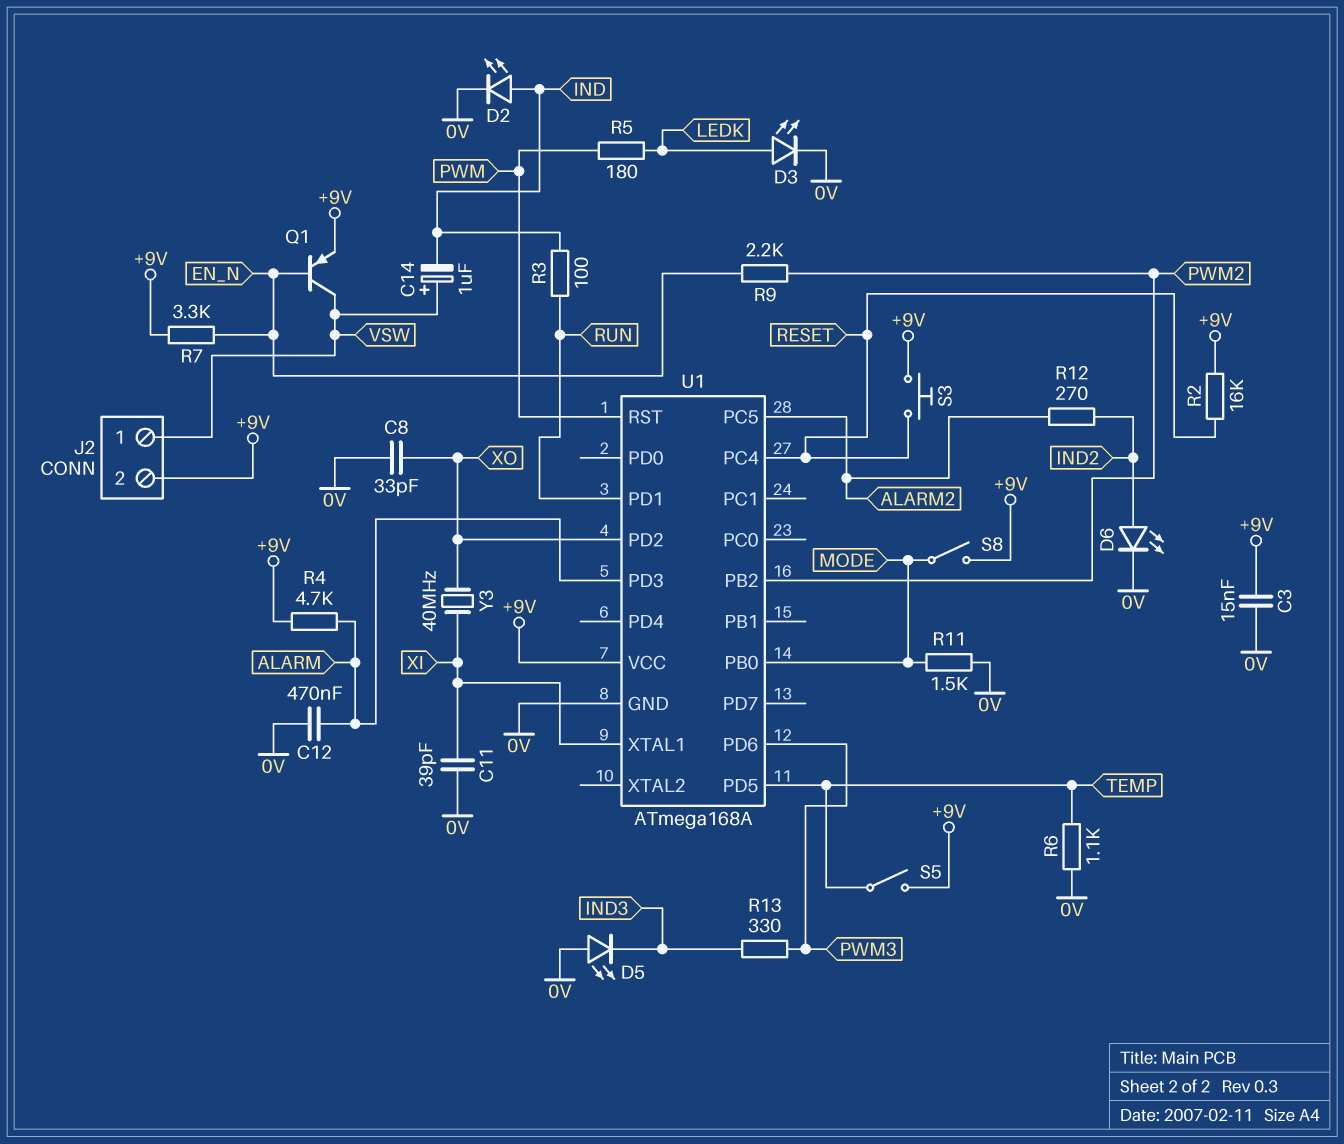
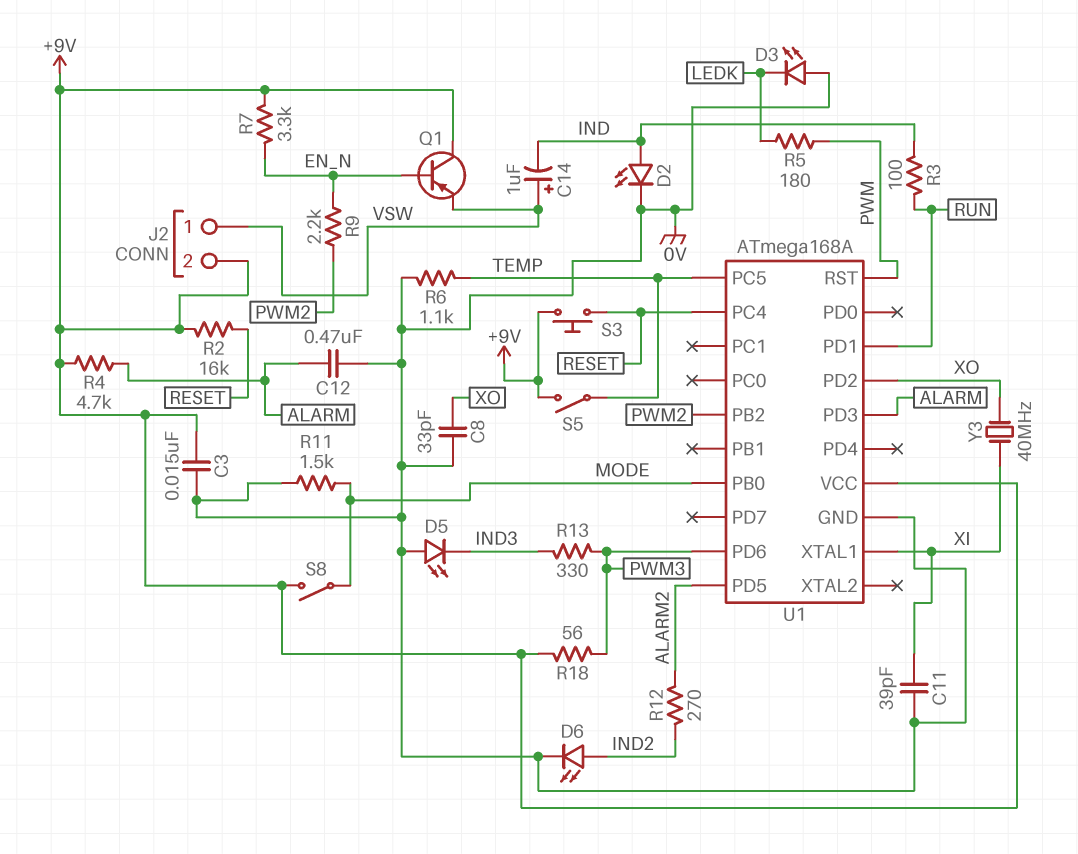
D3: LED (A LEDK, K 0V) -> LED (A 0V, K LEDK)
Q1: PNP (B EN_N, C VSW, E +9V) -> PNP (B EN_N, C +9V, E VSW)
R18: none -> 56 (+9V, PWM3)
U1 pin PC5: ALARM2 -> TEMP
U1 pin PD5: TEMP -> ALARM2

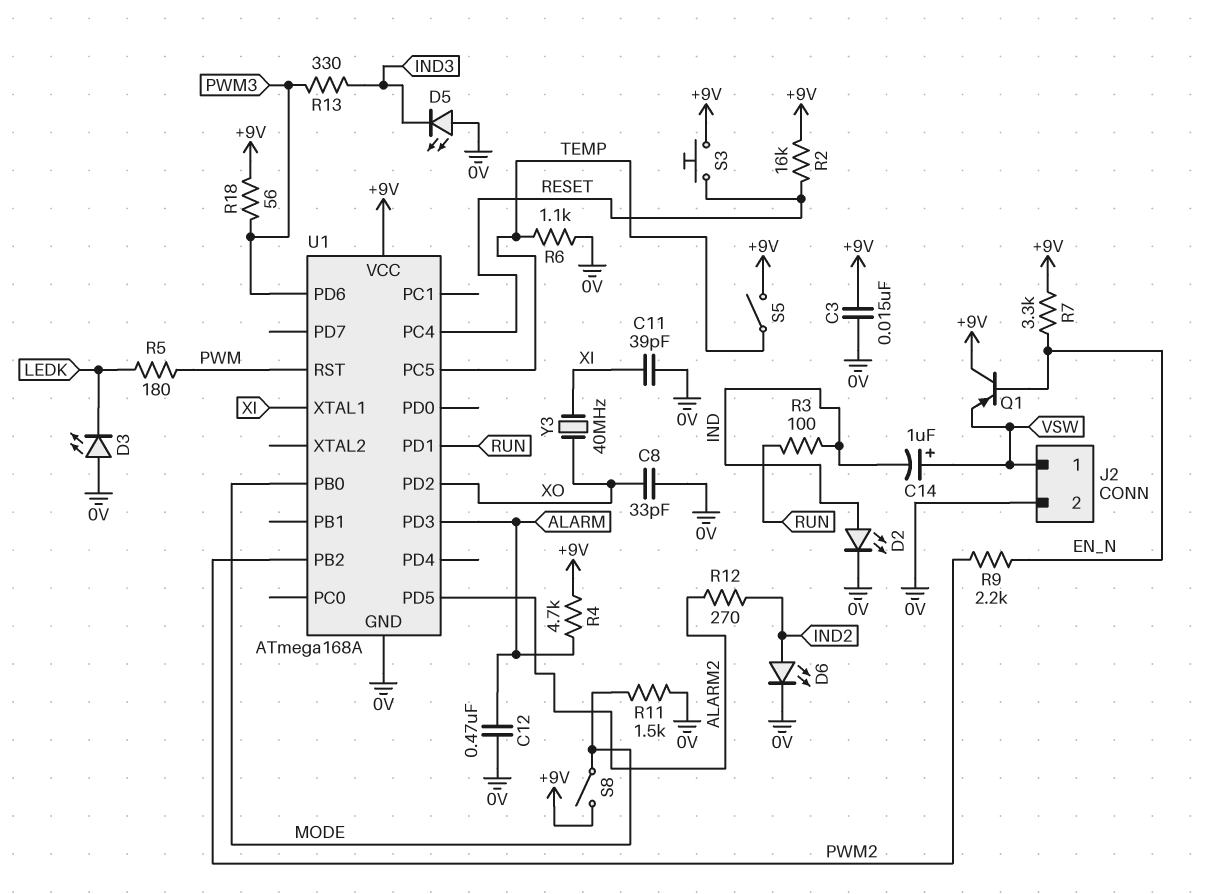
J2 pin 2: +9V -> 0V

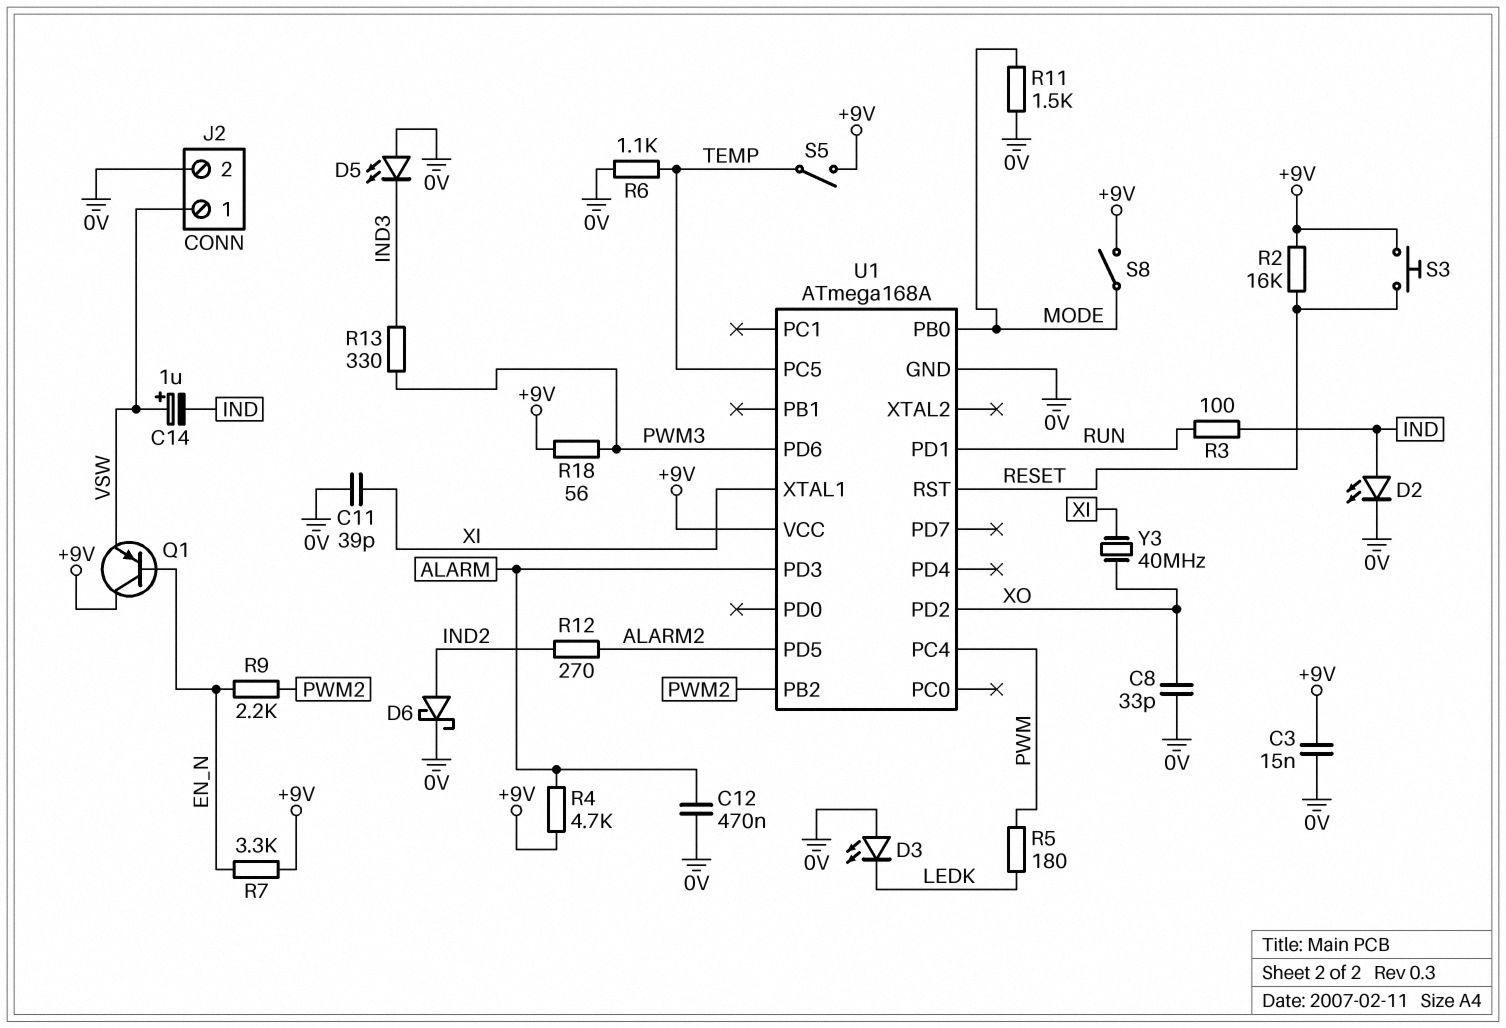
D6: LED (A IND2, K 0V) -> schottky (A IND2, K 0V)
U1 pin PC4: RESET -> PWM
U1 pin RST: PWM -> RESET

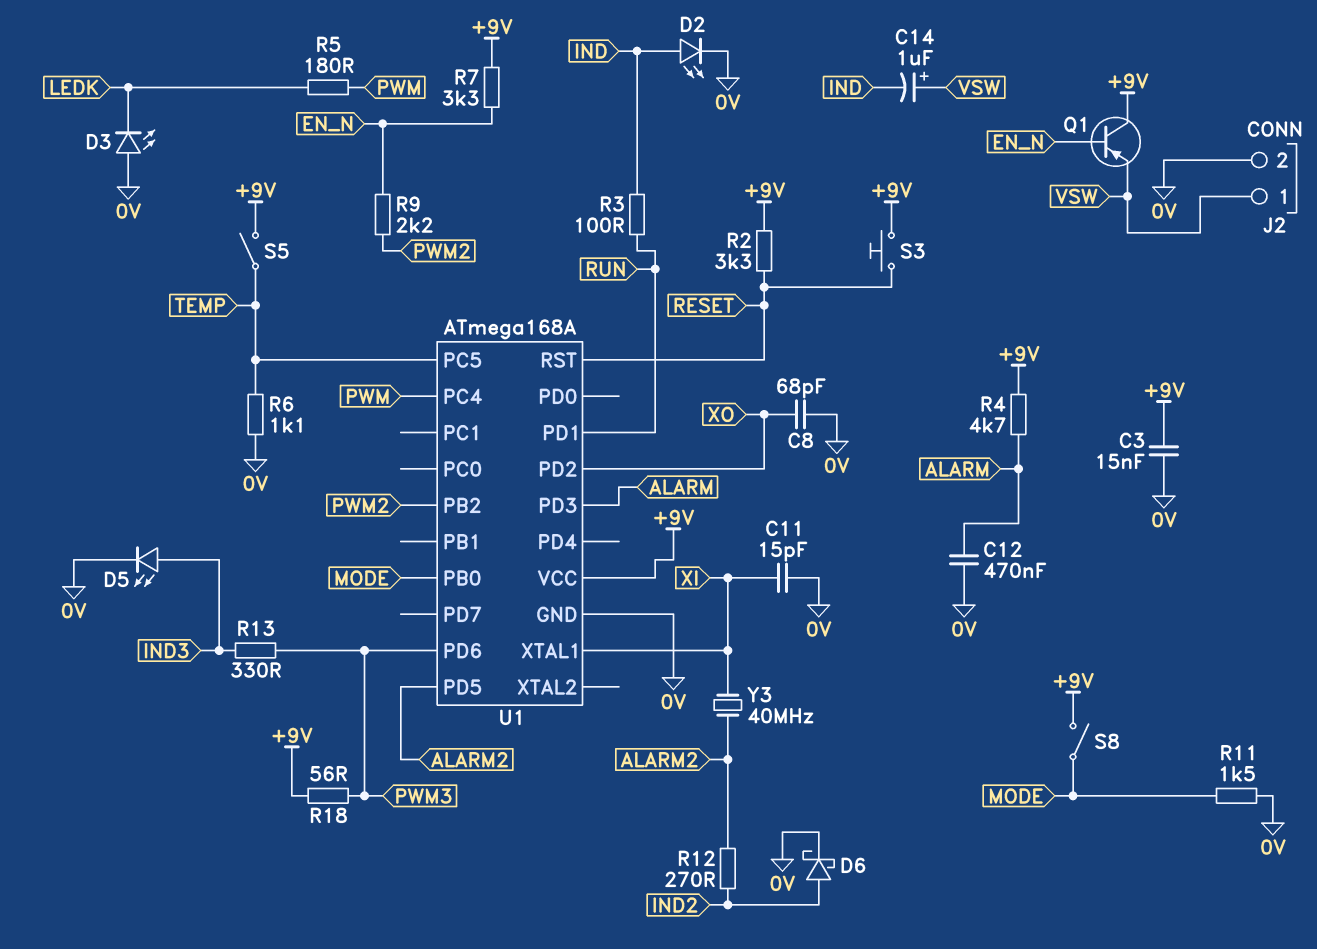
C8: 33pF (0V, XO) -> 68pF (0V, XO)
C11: 39pF (0V, XI) -> 15pF (0V, XI)
D5: LED (A 0V, K IND3) -> LED (A IND3, K 0V)
R2: 16k (+9V, RESET) -> 3.3k (+9V, RESET)
Y3: 40MHz (XI, XO) -> 40MHz (ALARM2, XI)

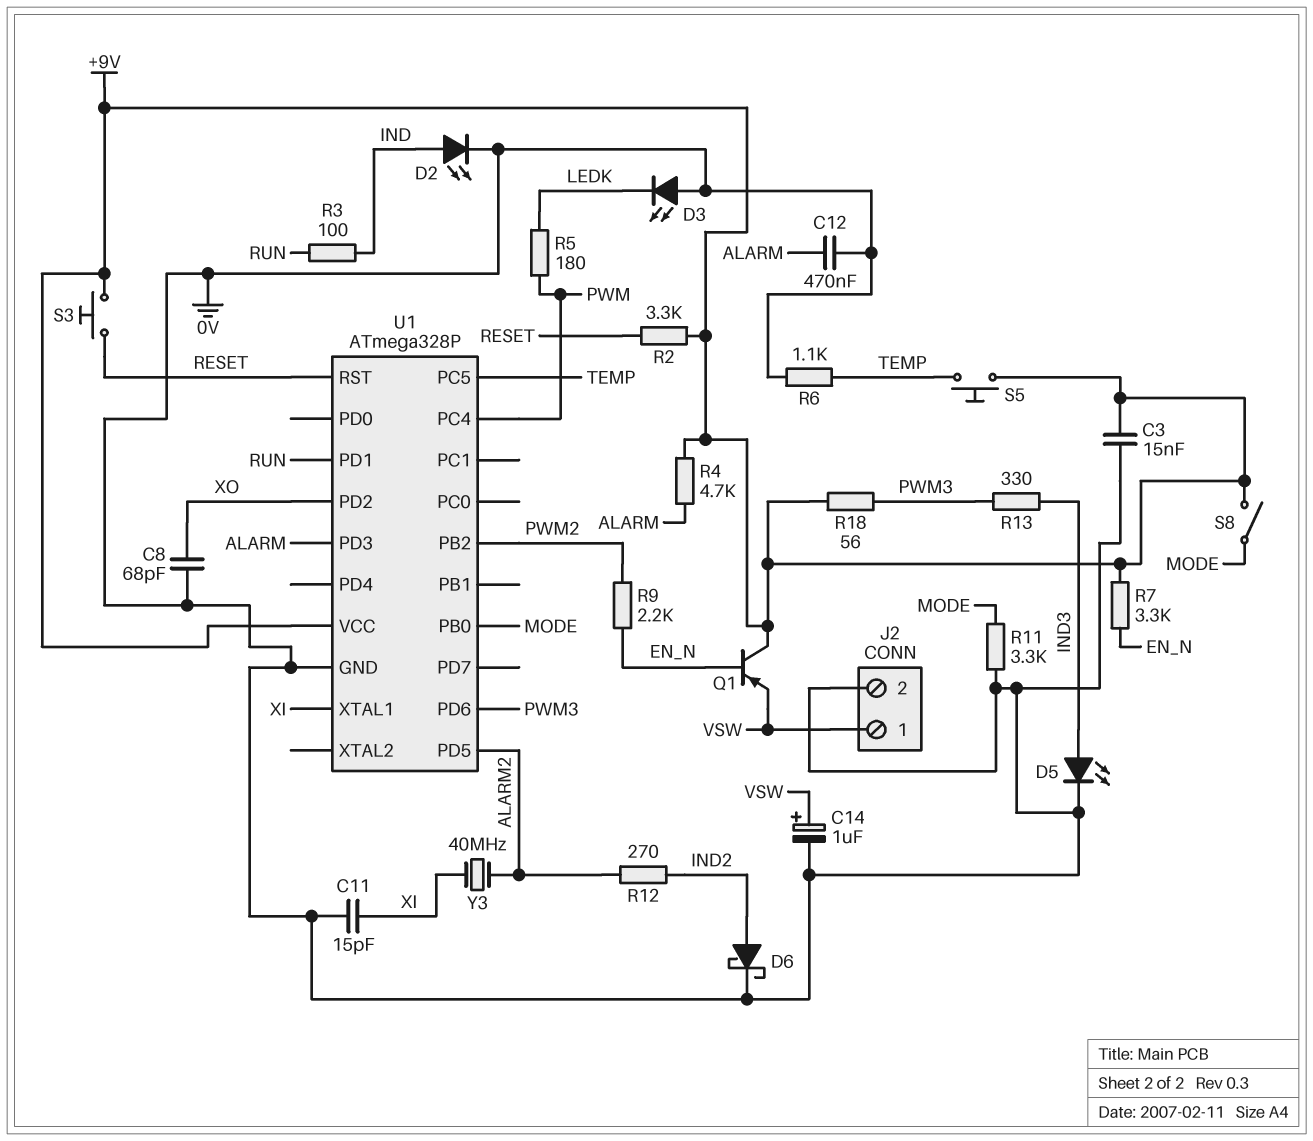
C14: 1uF (plus VSW, minus IND) -> 1uF (plus VSW, minus 0V)
R11: 1.5k (0V, MODE) -> 3.3k (0V, MODE)
S5: switch (+9V, TEMP) -> button (+9V, TEMP)
U1: ATmega168A -> ATmega328P

